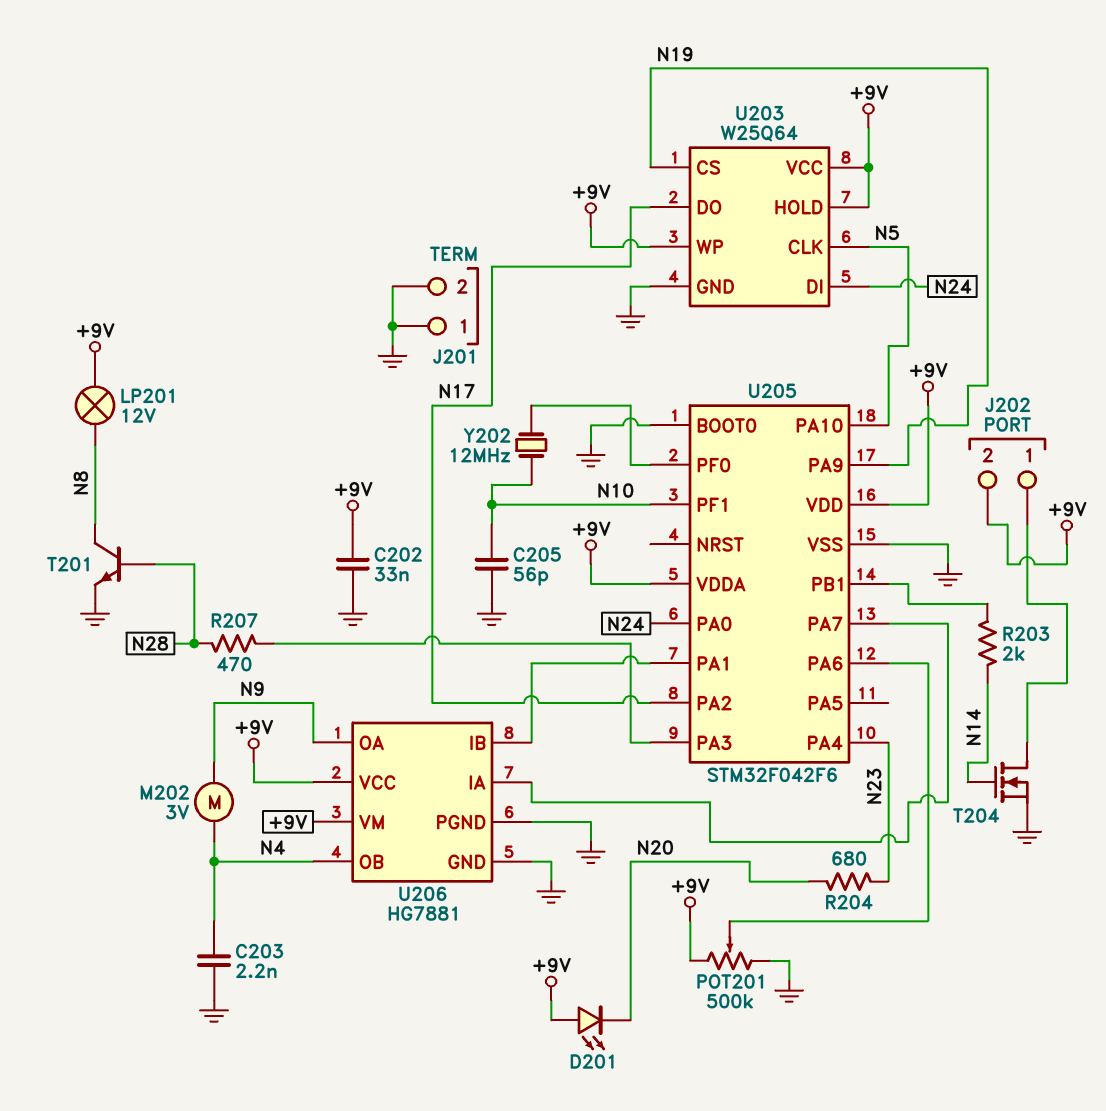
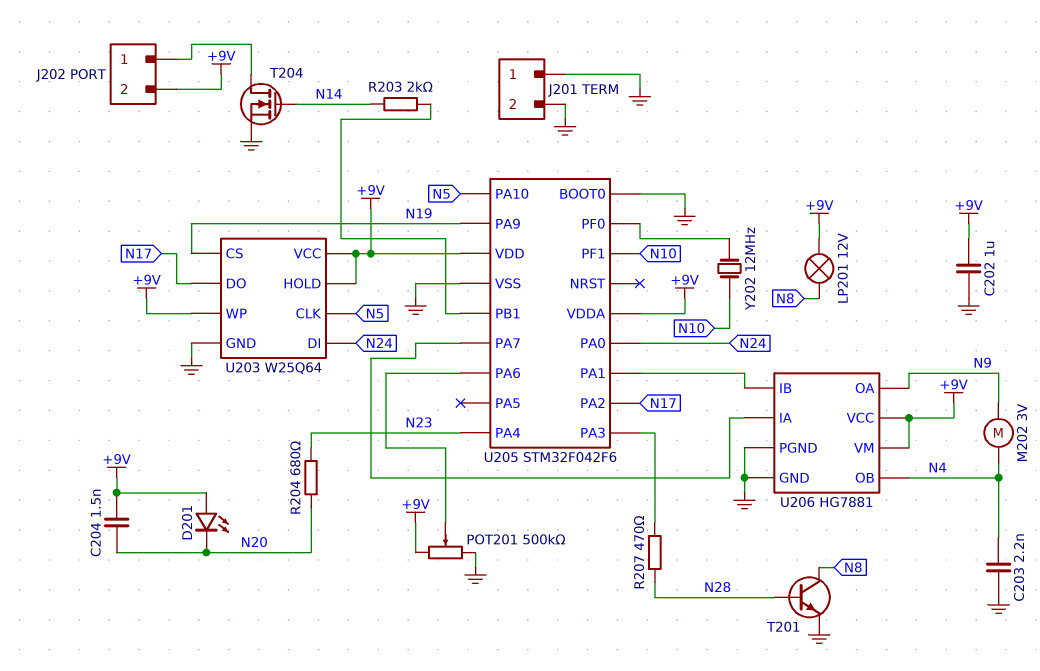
C202: 33nF (+9V, GND) -> 1uF (+9V, GND)
C204: none -> 1.5nF (+9V, N20)
C205: 56pF (GND, N10) -> none

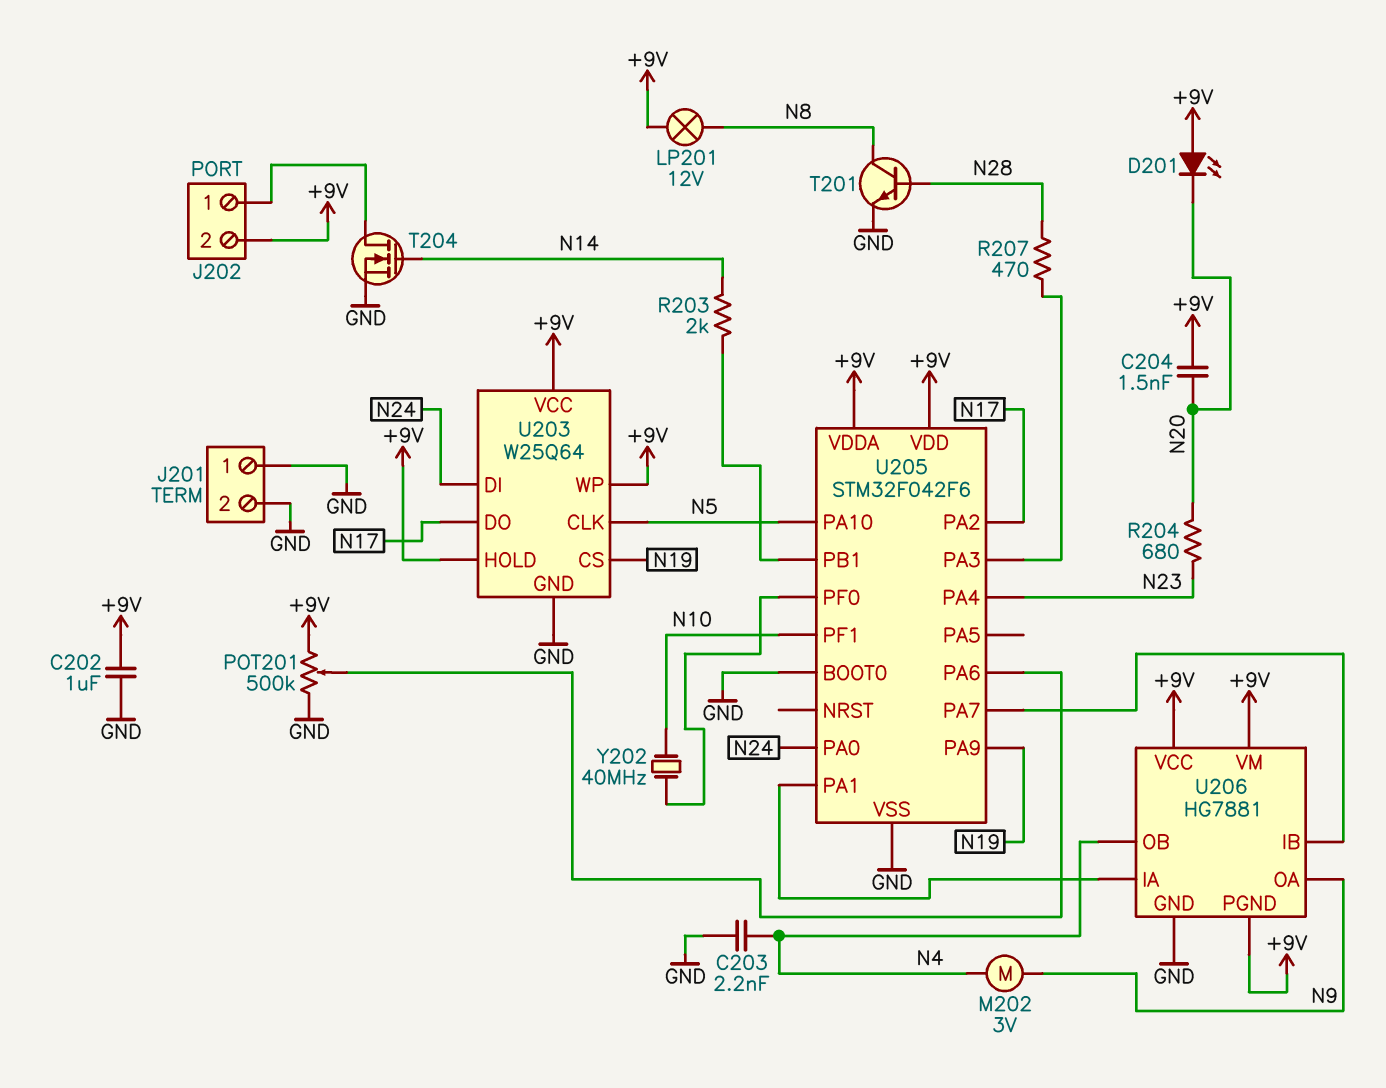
U206 pin IA: U205/PA7 -> U205/PA1
U206 pin IB: U205/PA1 -> U205/PA7
U206 pin PGND: GND -> +9V
Y202: 12MHz (N10, U205/PF0) -> 40MHz (N10, U205/PF0)

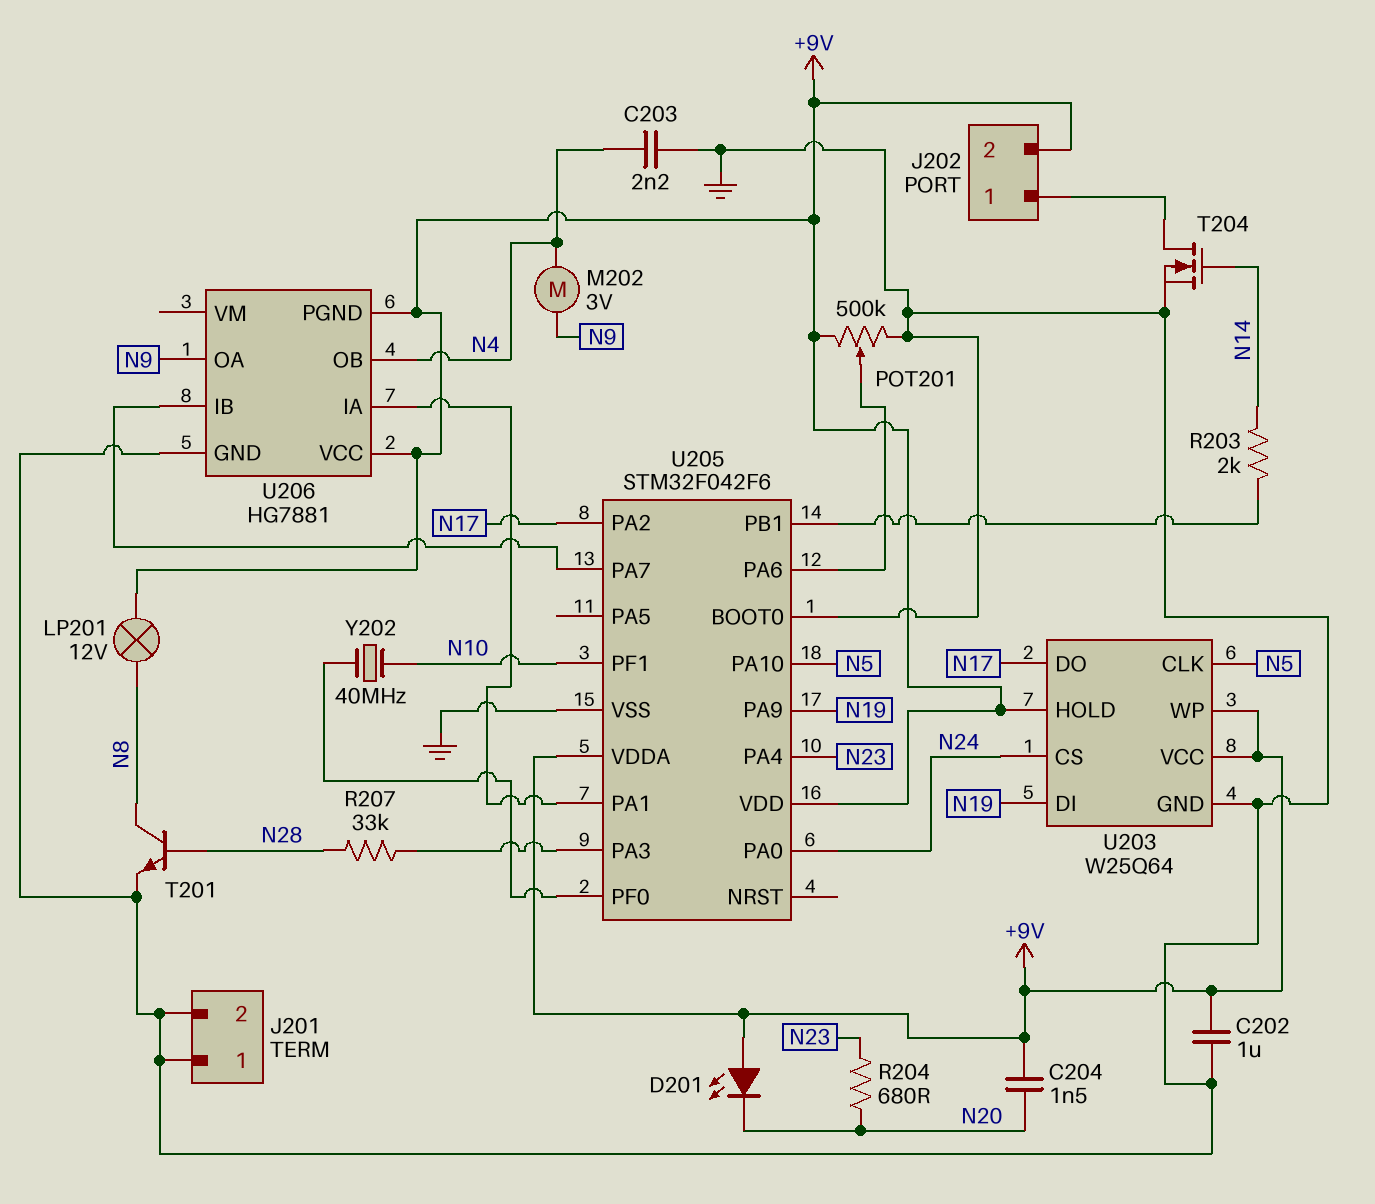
R207: 470 (N28, U205/PA3) -> 33k (N28, U205/PA3)
U203 pin CS: N19 -> N24
U203 pin DI: N24 -> N19
U206 pin VM: +9V -> none

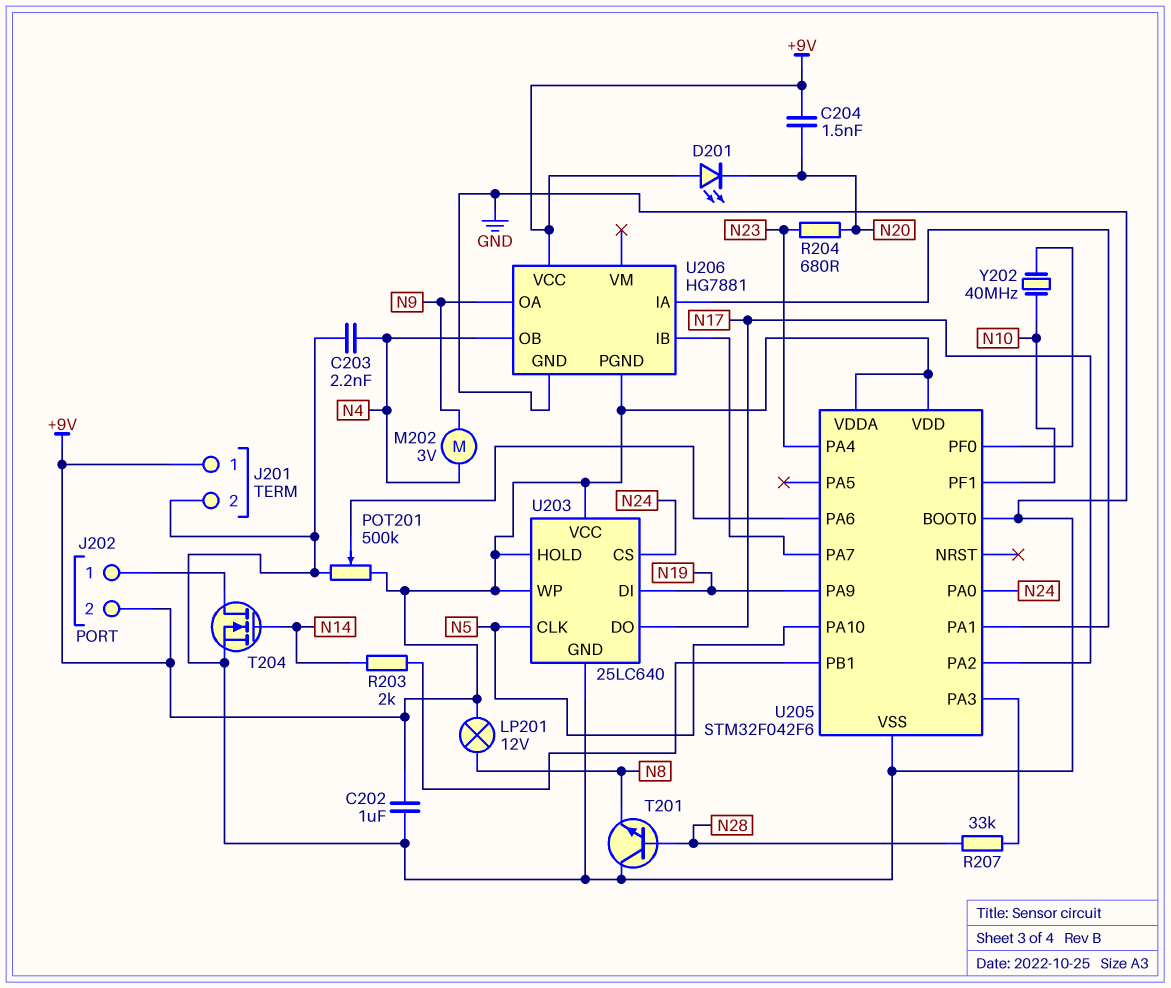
J201 pin 1: GND -> +9V
T201: NPN (B N28, C N8, E GND) -> NPN (B N28, C GND, E N8)
U203: W25Q64 -> 25LC640

